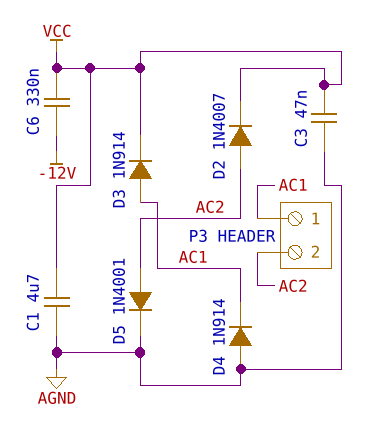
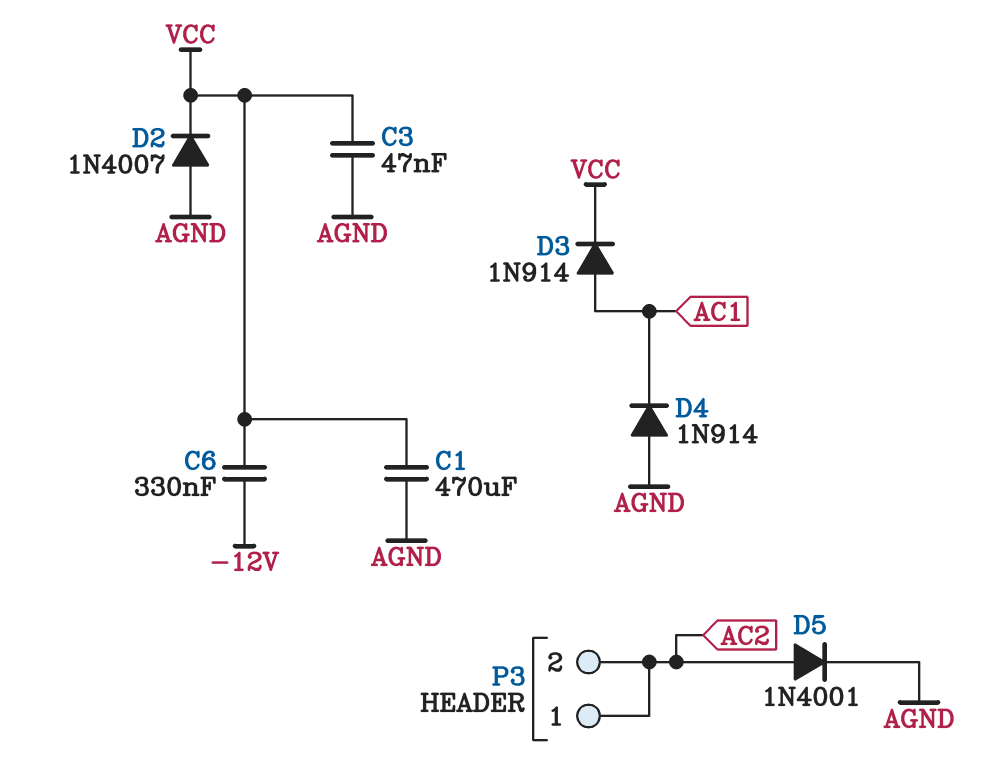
C1: 4.7uF (AGND, VCC) -> 470uF (AGND, VCC)
D2: diode 1N4007 (A AC2, K VCC) -> diode 1N4007 (A AGND, K VCC)
P3 pin 1: AC1 -> AC2

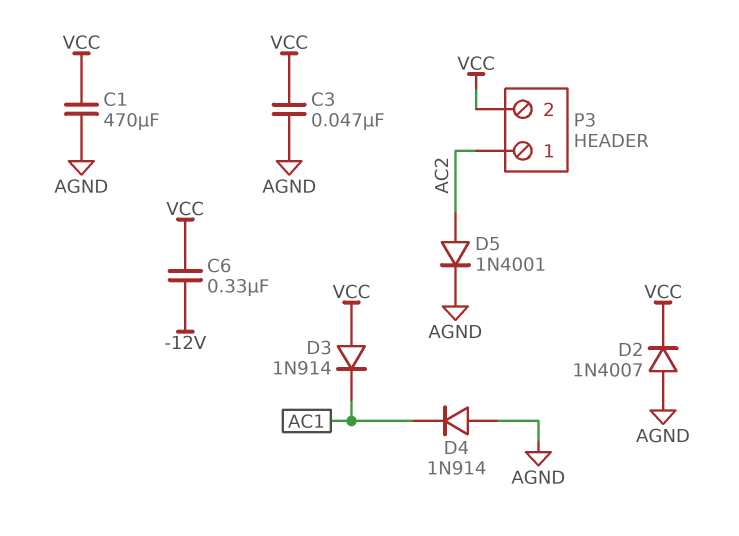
D3: diode 1N914 (A AC1, K VCC) -> diode 1N914 (A VCC, K AC1)
P3 pin 2: AC2 -> VCC

